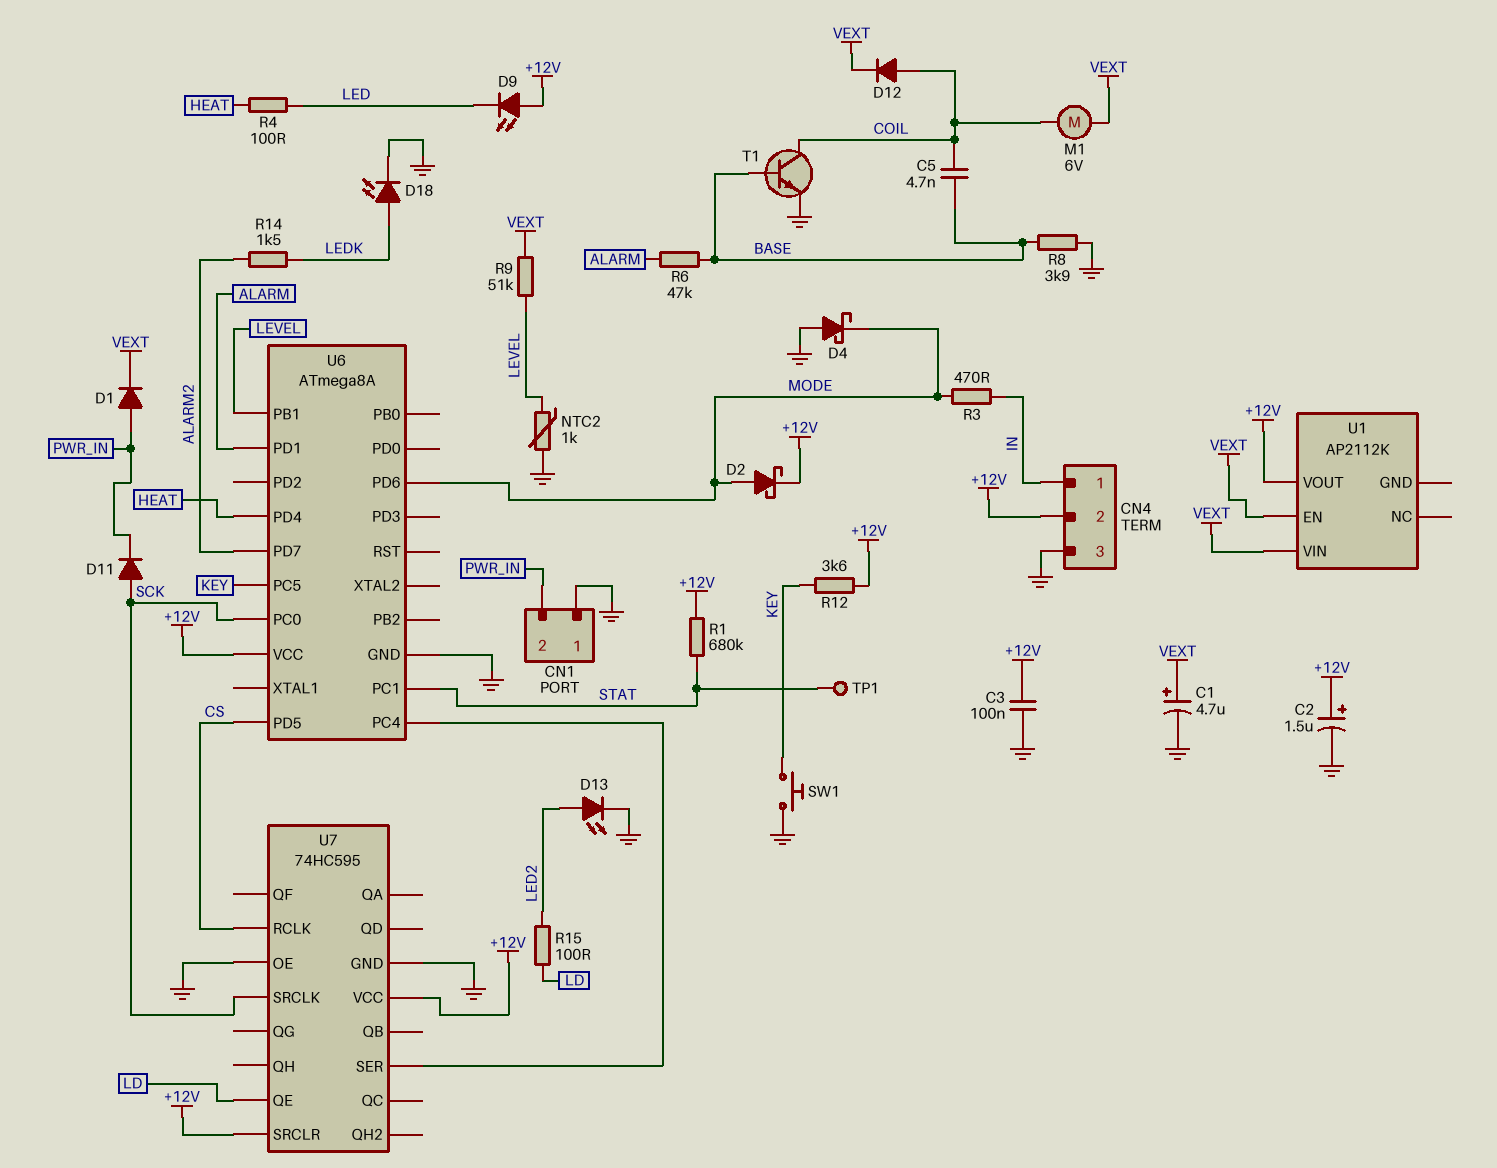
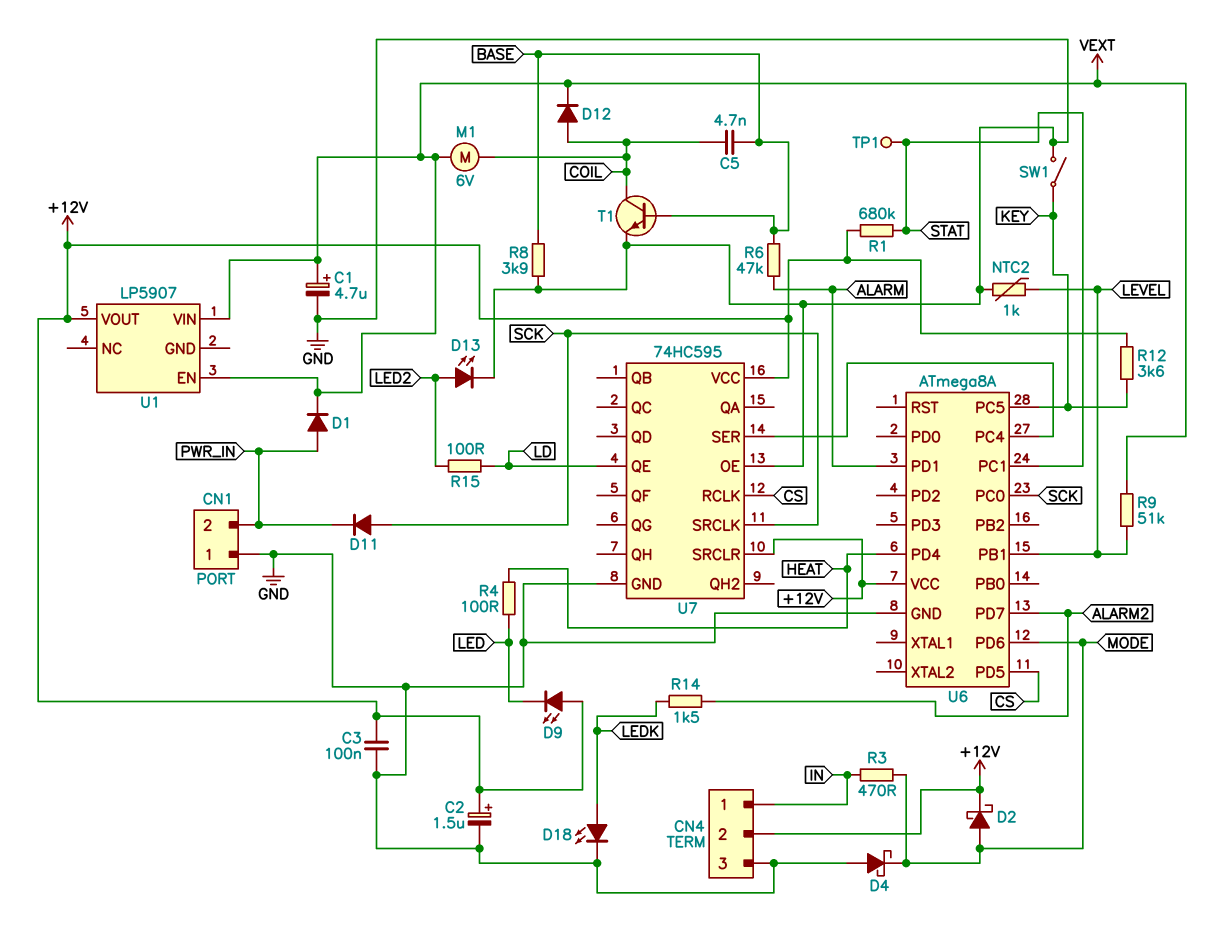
SW1: button (GND, KEY) -> switch (GND, KEY)
U1: AP2112K -> LP5907

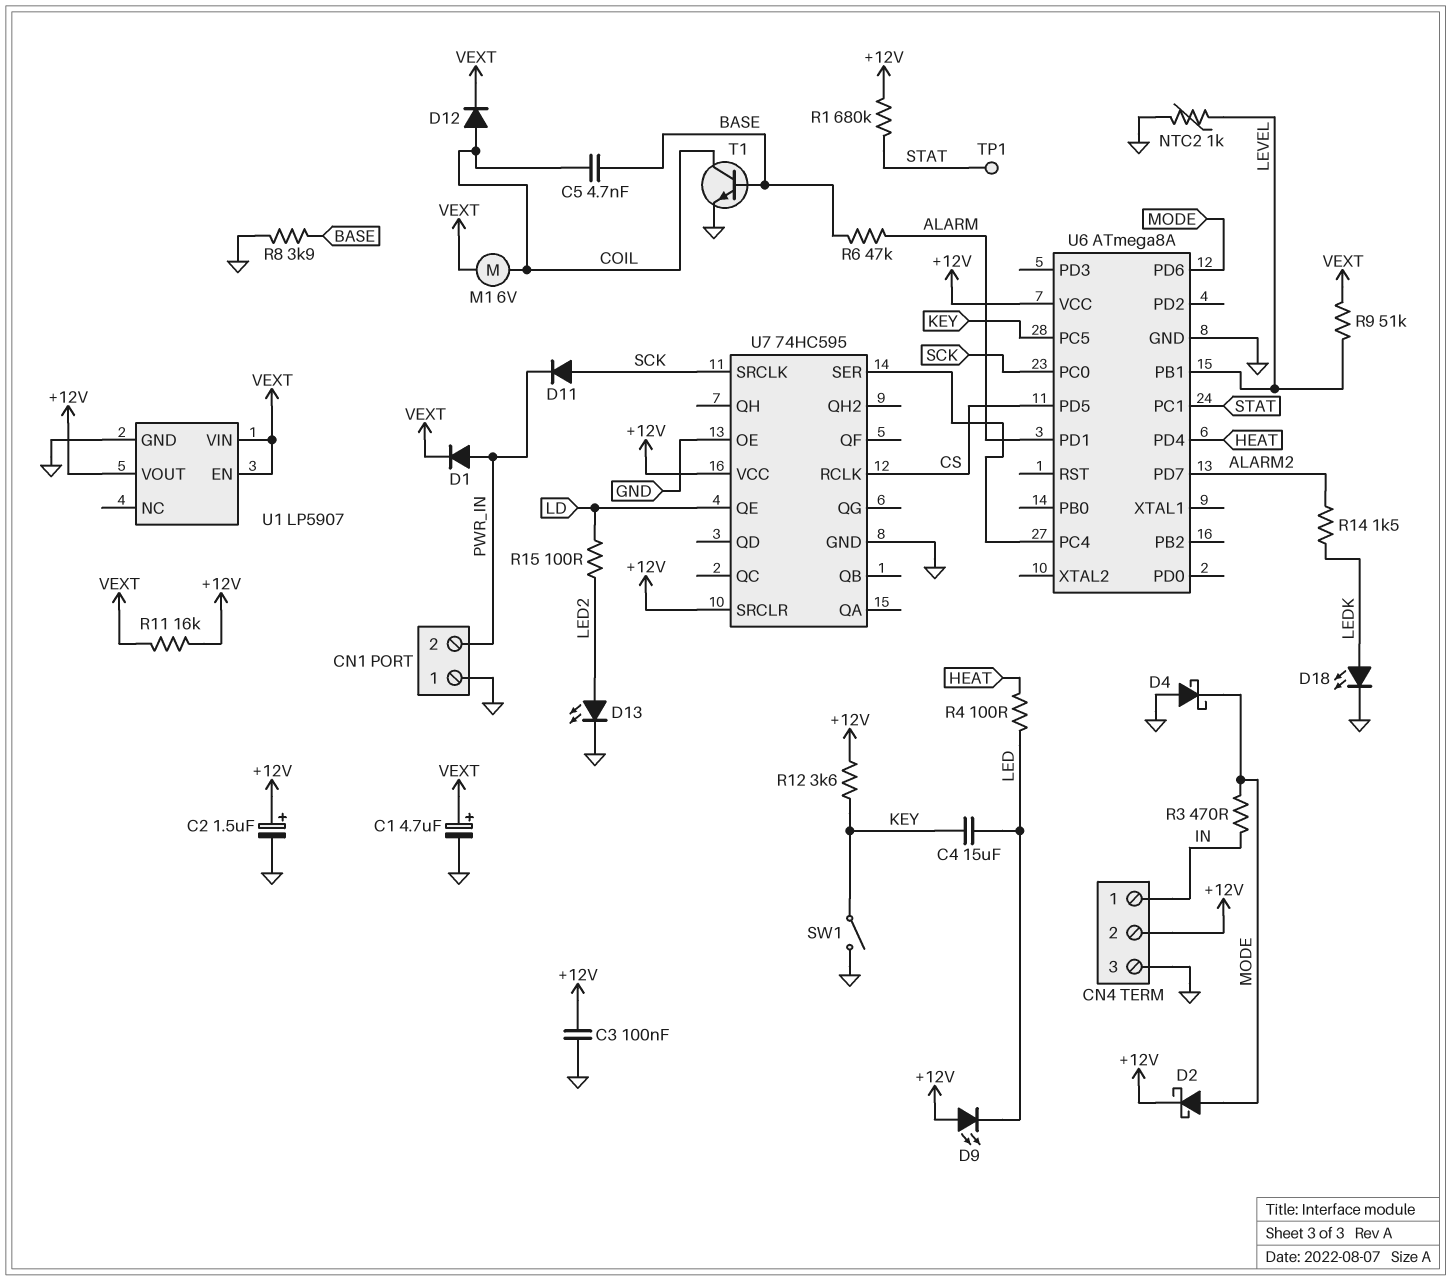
C4: none -> 15uF (KEY, LED)
R11: none -> 16k (+12V, VEXT)
U1 pin GND: none -> GND

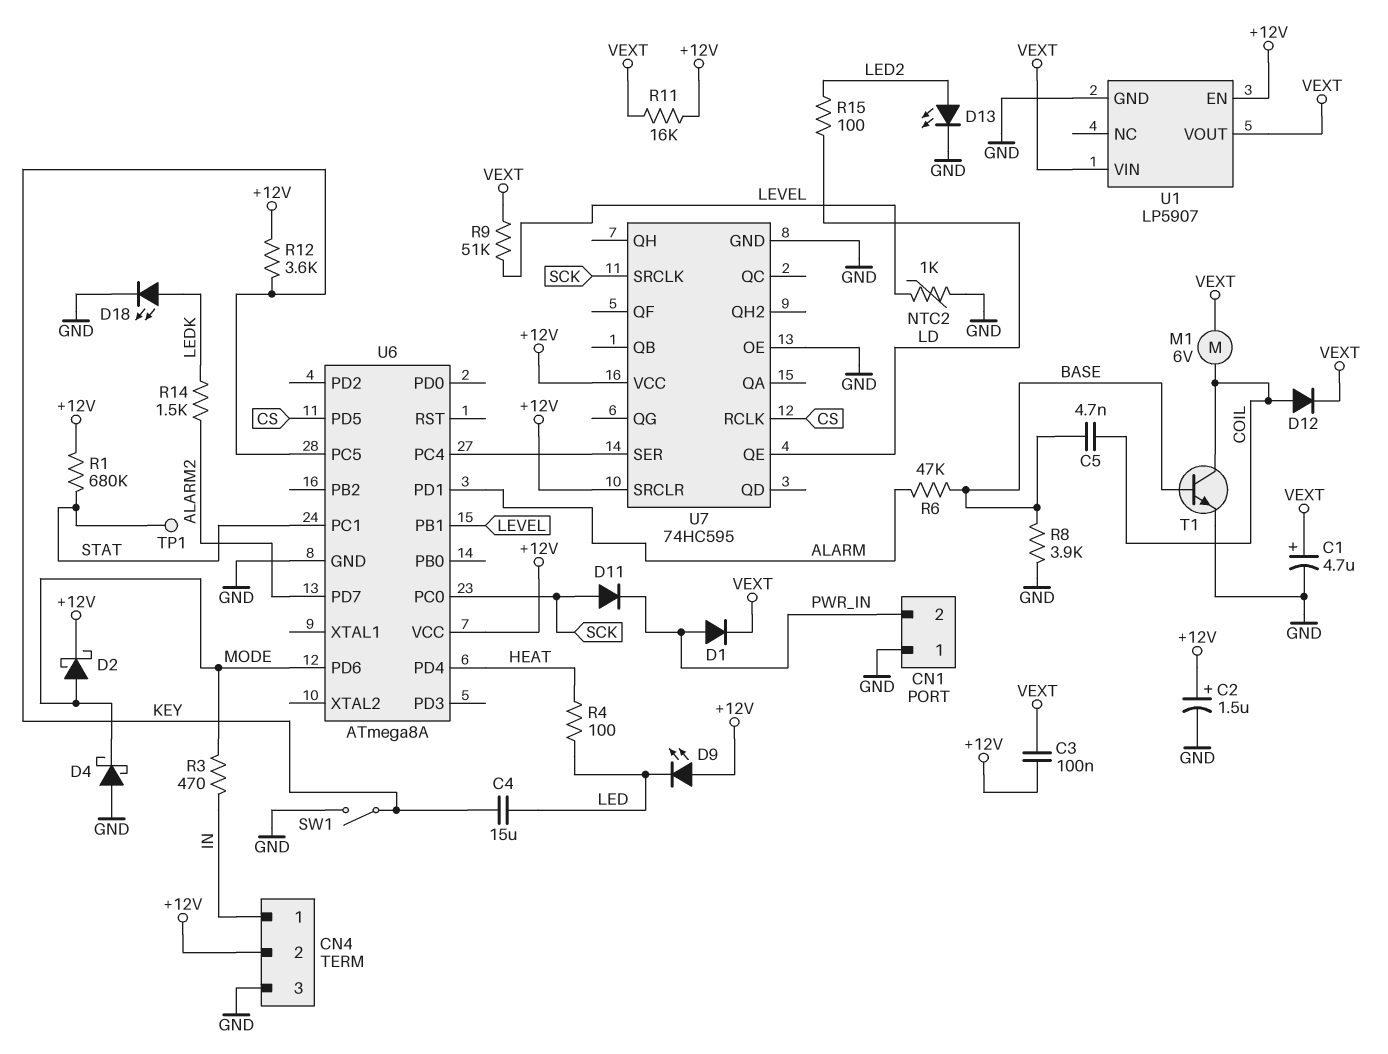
C3: 100nF (+12V, GND) -> 100nF (+12V, VEXT)
U1 pin EN: VEXT -> +12V
U1 pin VOUT: +12V -> VEXT

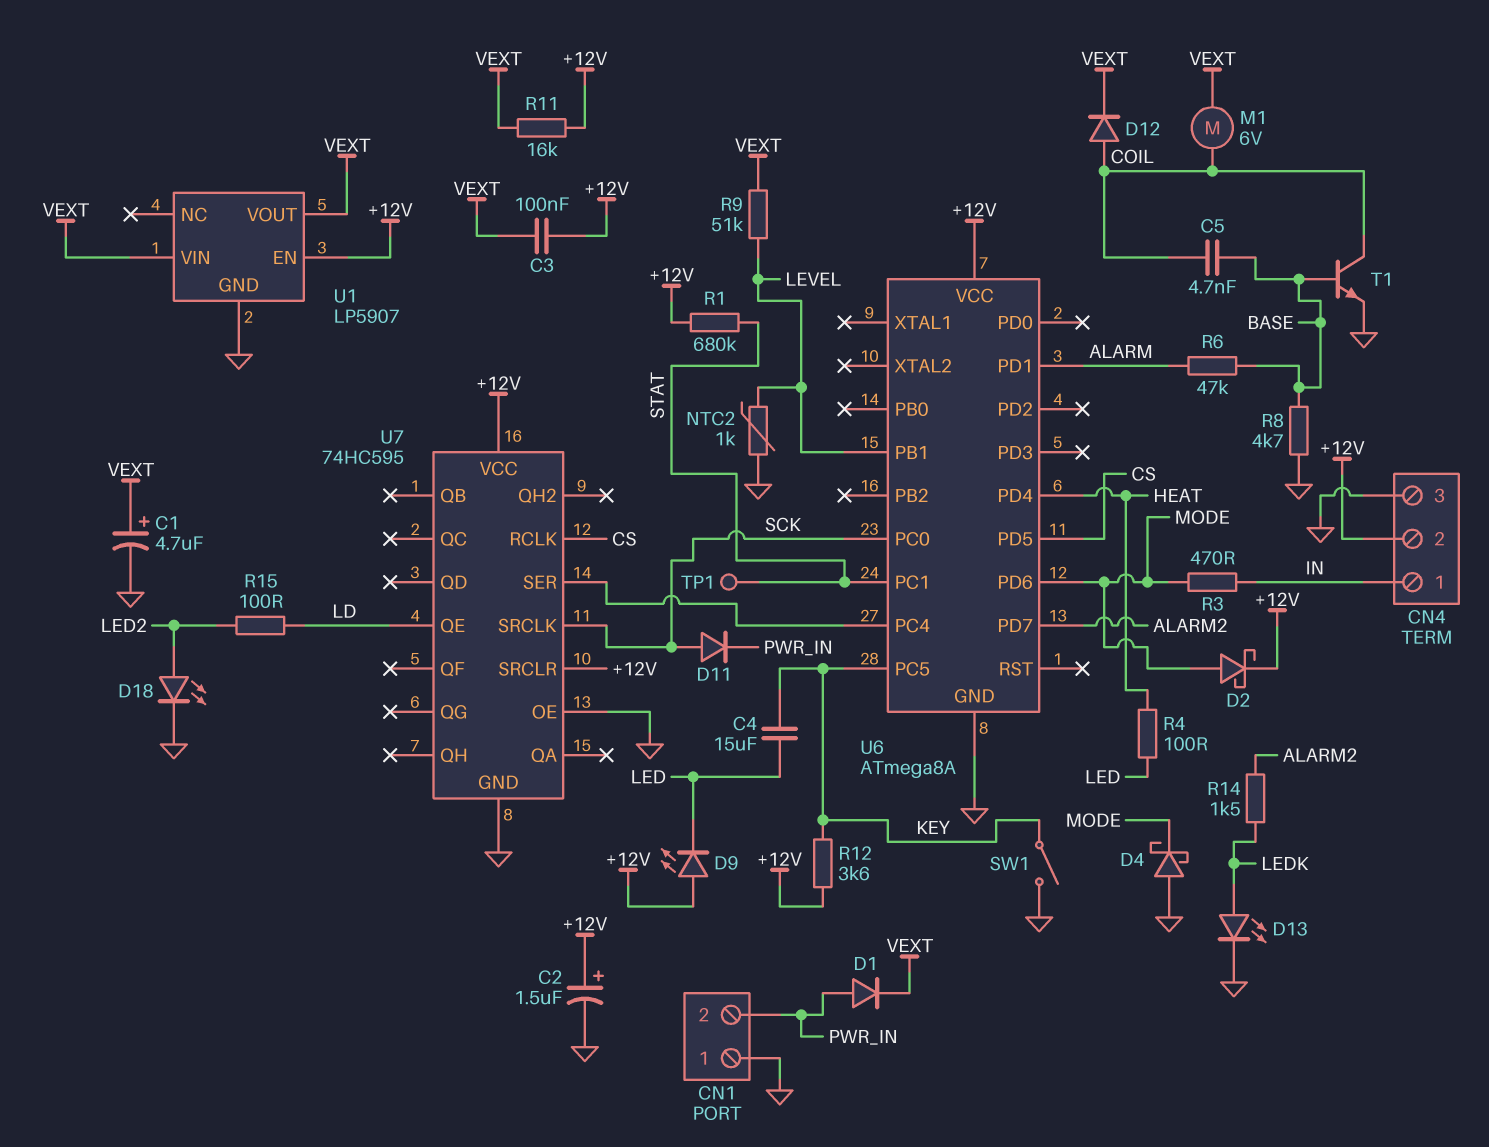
D13: LED (A LED2, K GND) -> LED (A LEDK, K GND)
D18: LED (A LEDK, K GND) -> LED (A LED2, K GND)
R8: 3.9k (BASE, GND) -> 4.7k (BASE, GND)

